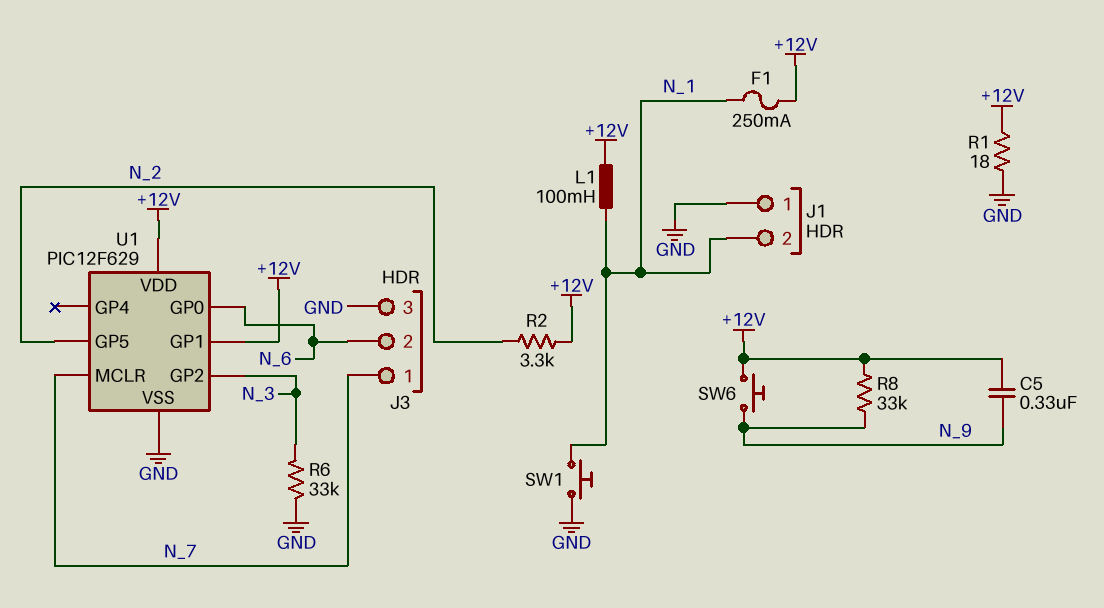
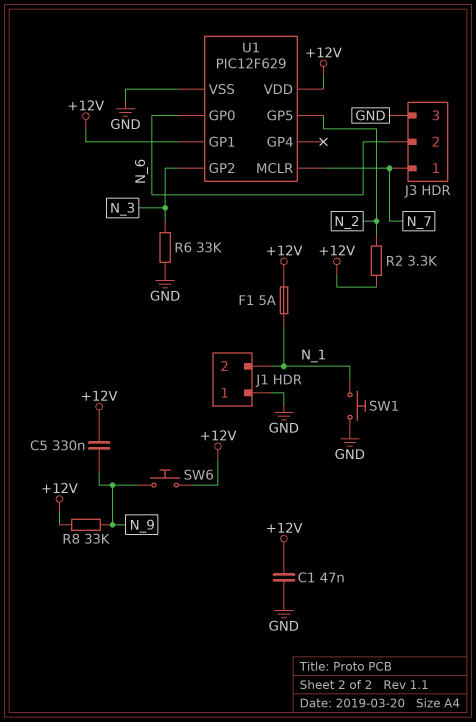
C1: none -> 47nF (+12V, GND)
F1: 250mA (+12V, N_1) -> 5A (+12V, N_1)
L1: 100mH (+12V, N_1) -> none
R1: 18 (+12V, GND) -> none

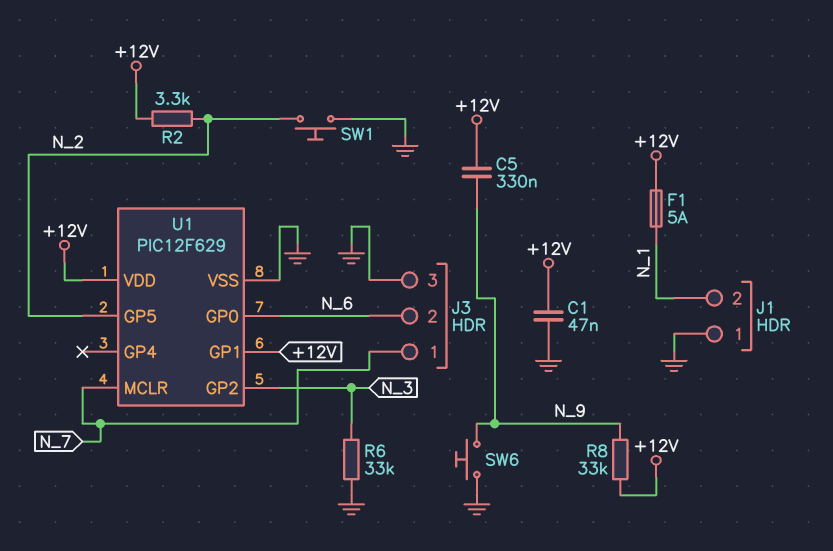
SW1: button (GND, N_1) -> button (GND, N_2)
SW6: button (+12V, N_9) -> button (GND, N_9)

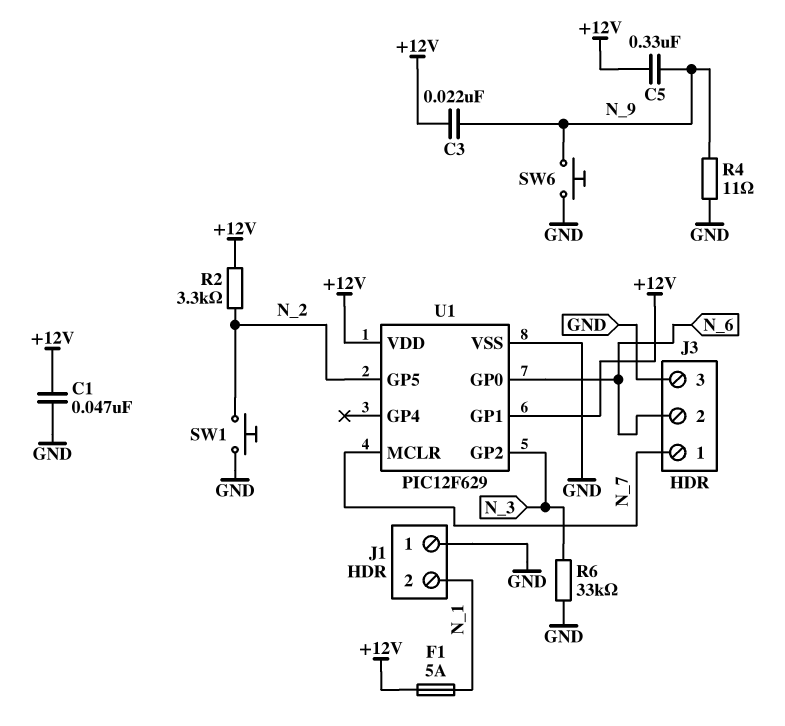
C3: none -> 22nF (+12V, N_9)
R4: none -> 11 (GND, N_9)
R8: 33k (+12V, N_9) -> none

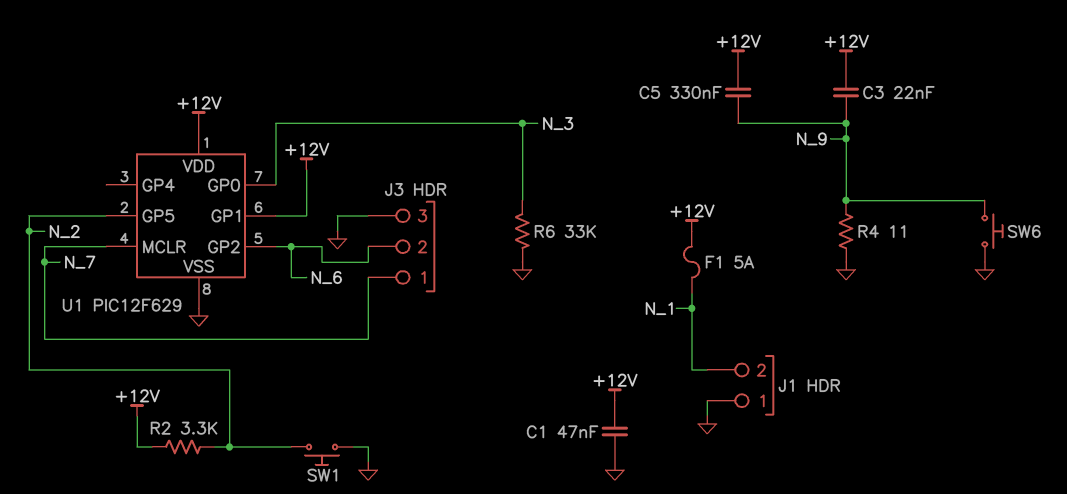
U1 pin GP0: N_6 -> N_3
U1 pin GP2: N_3 -> N_6

